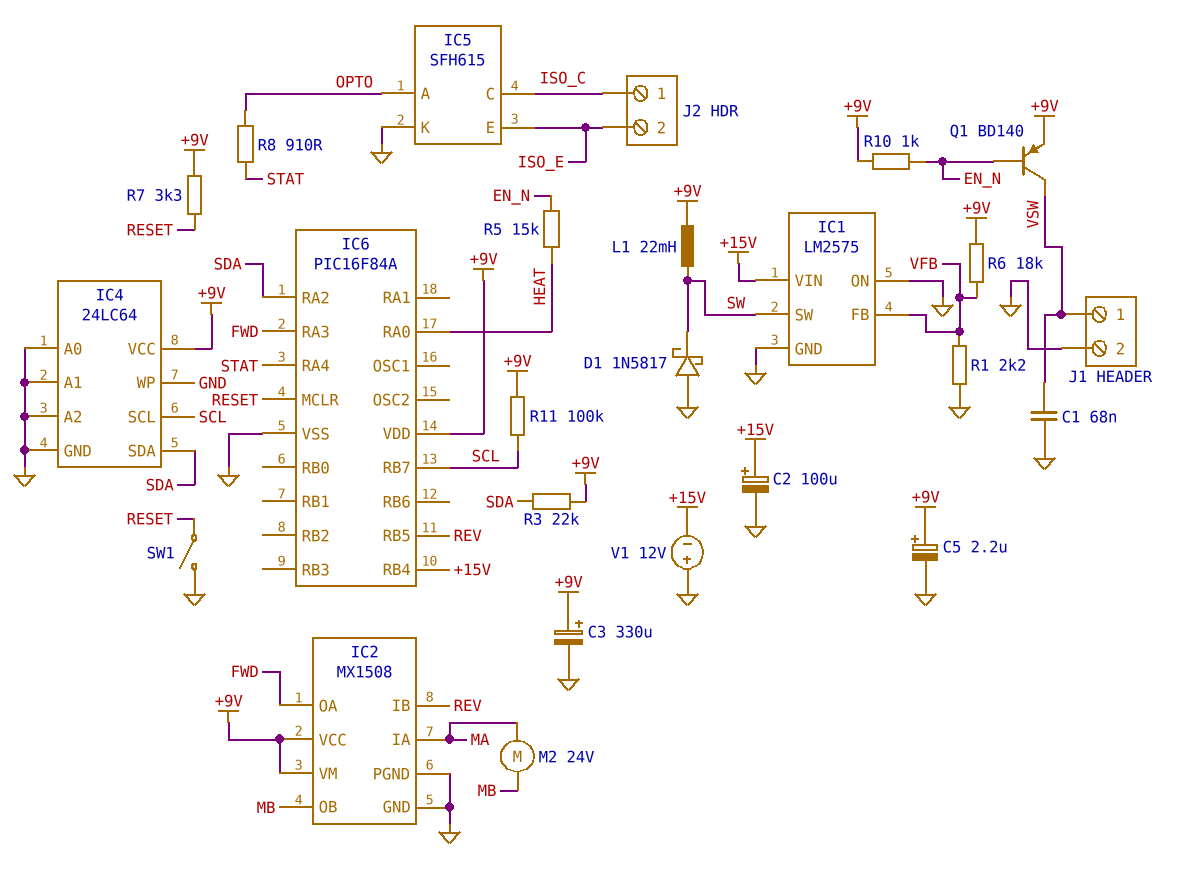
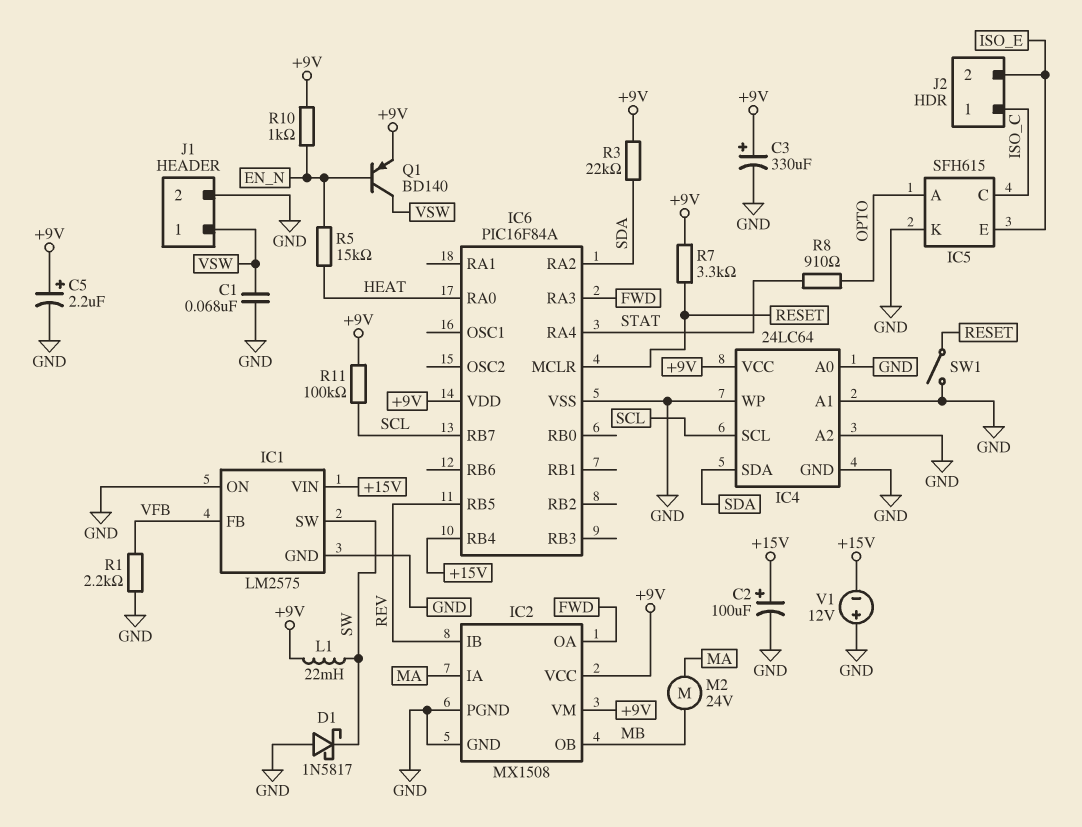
R6: 18k (+9V, VFB) -> none

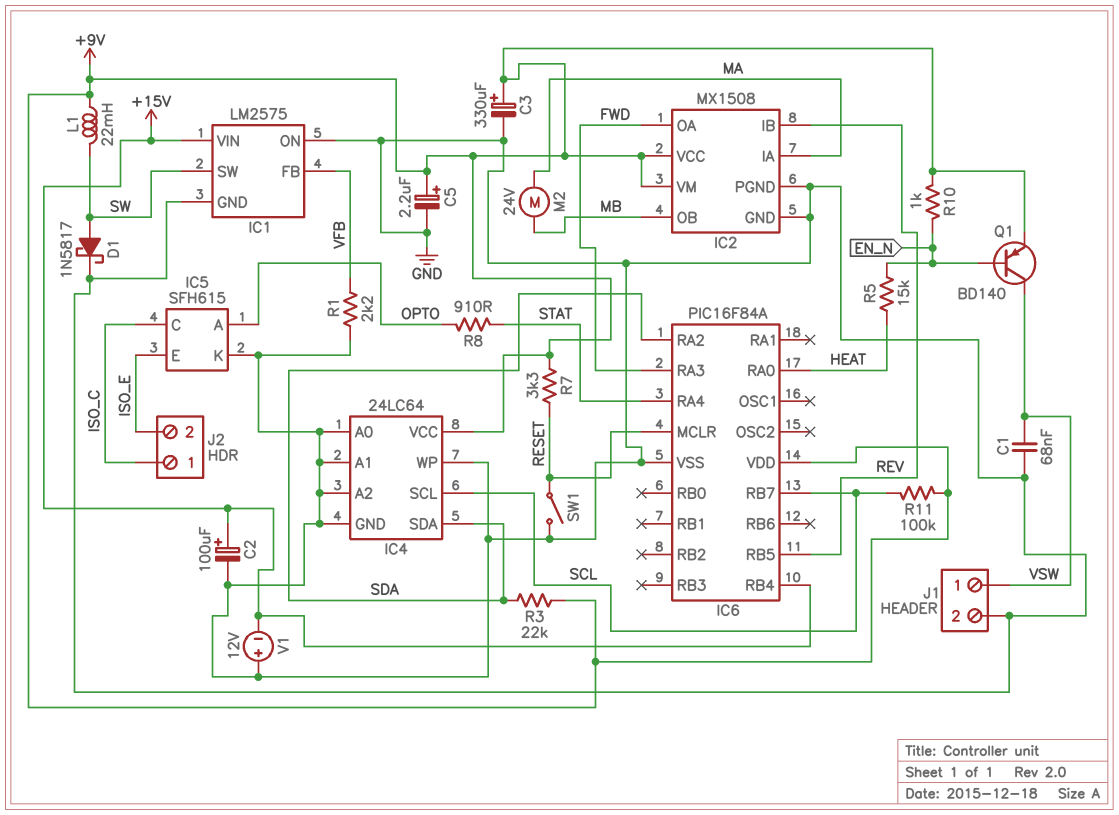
D1: schottky 1N5817 (A GND, K SW) -> schottky 1N5817 (A SW, K GND)

